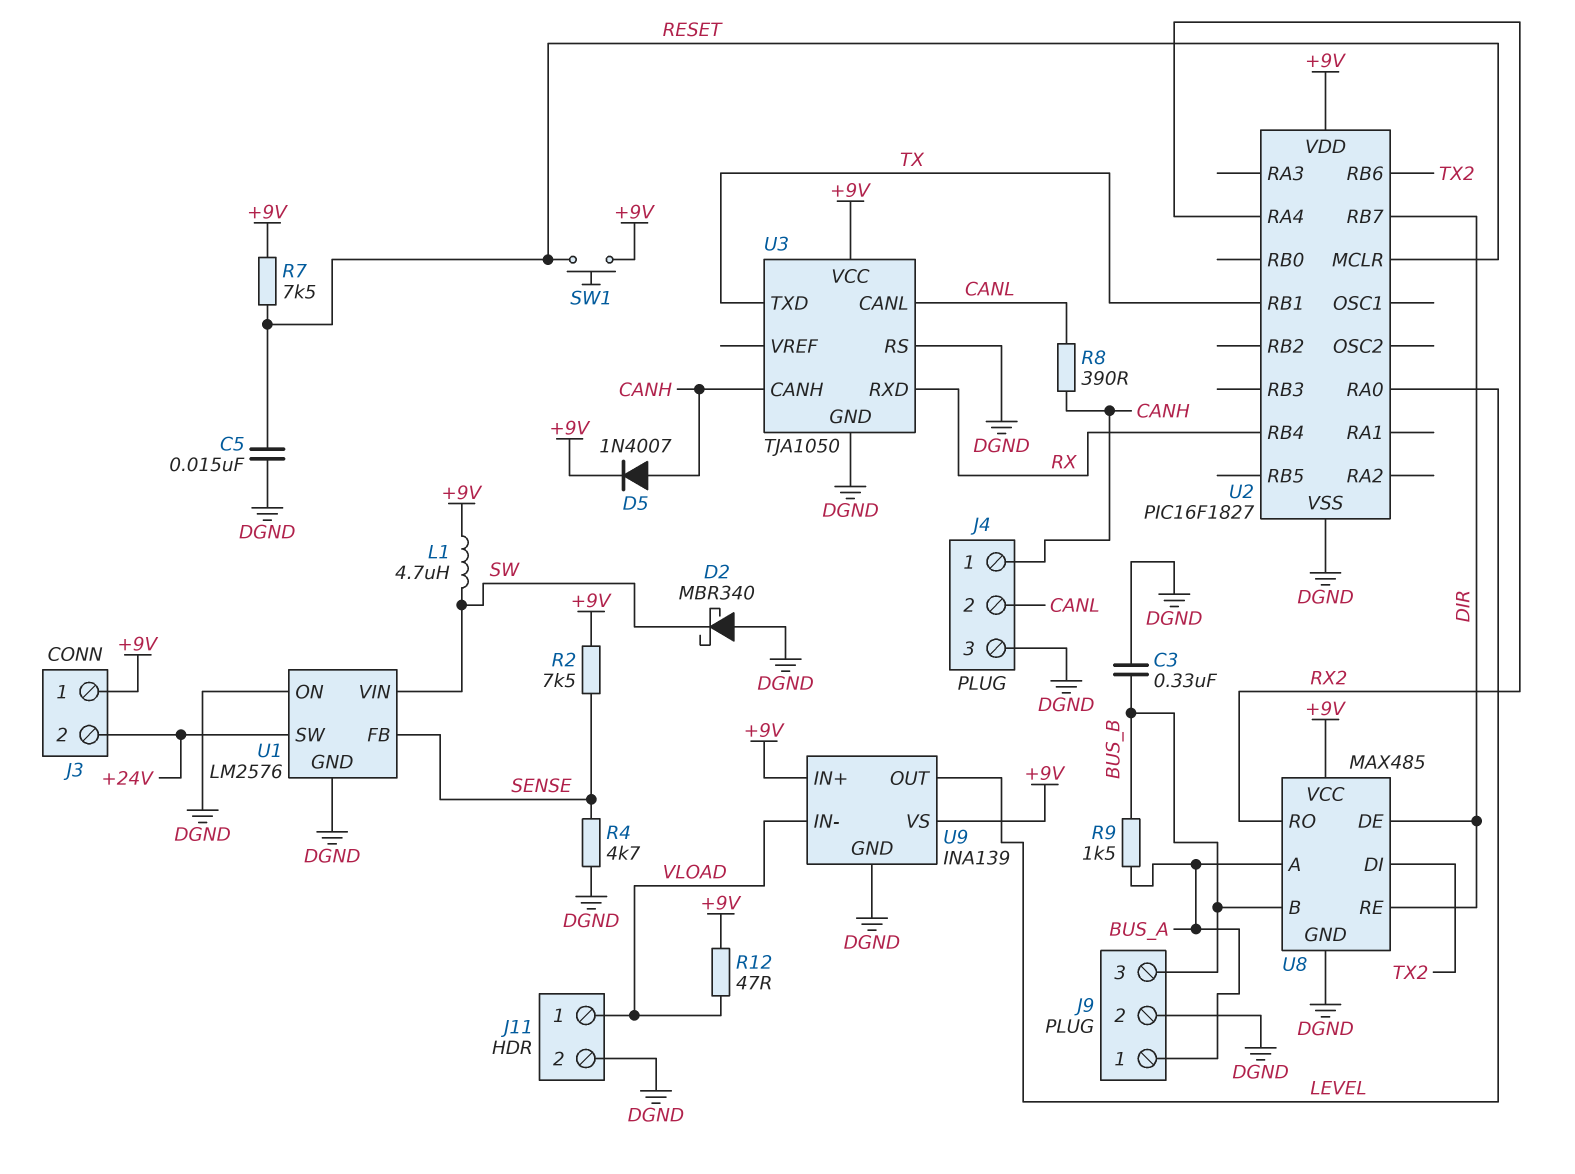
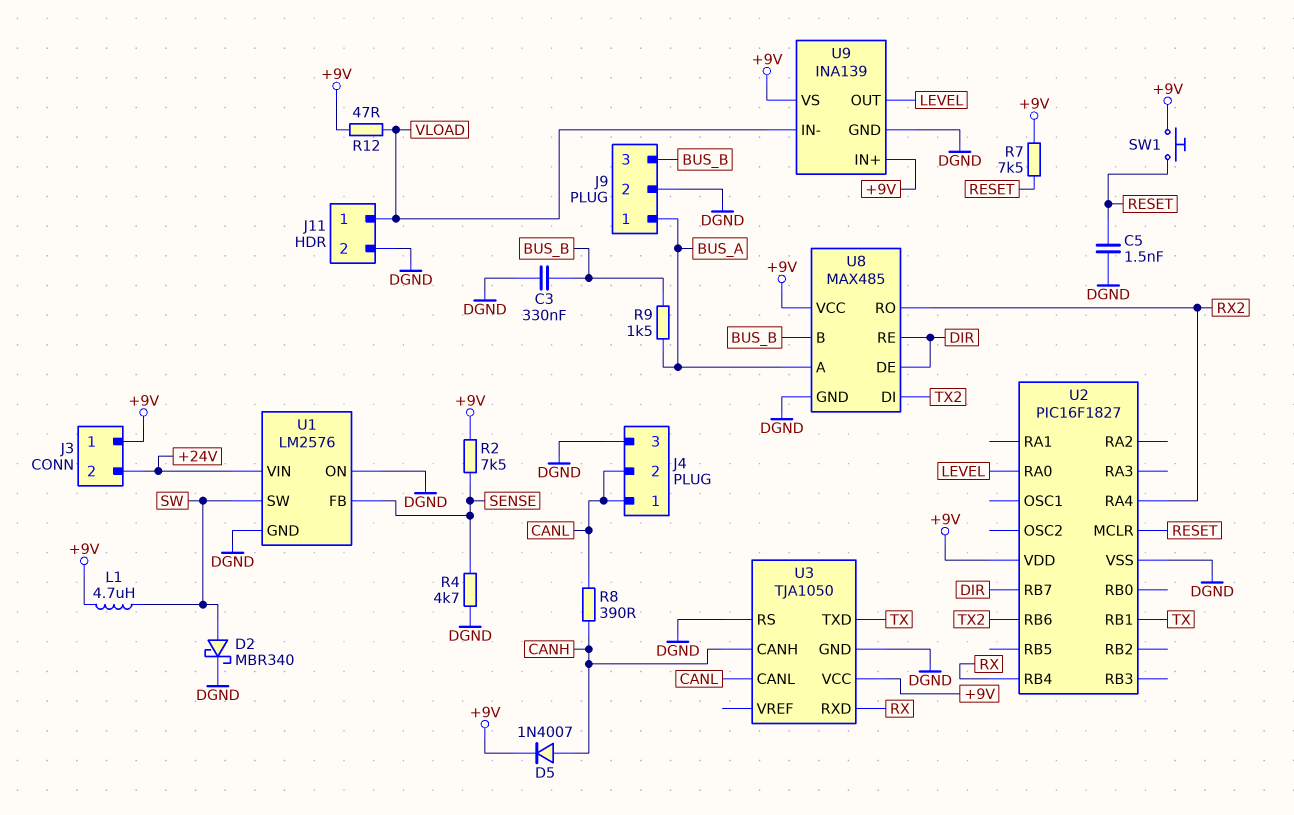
C5: 15nF (DGND, RESET) -> 1.5nF (DGND, RESET)
D2: schottky MBR340 (A DGND, K SW) -> schottky MBR340 (A SW, K DGND)
J4 pin 1: CANH -> CANL
U1 pin SW: +24V -> SW
U1 pin VIN: SW -> +24V

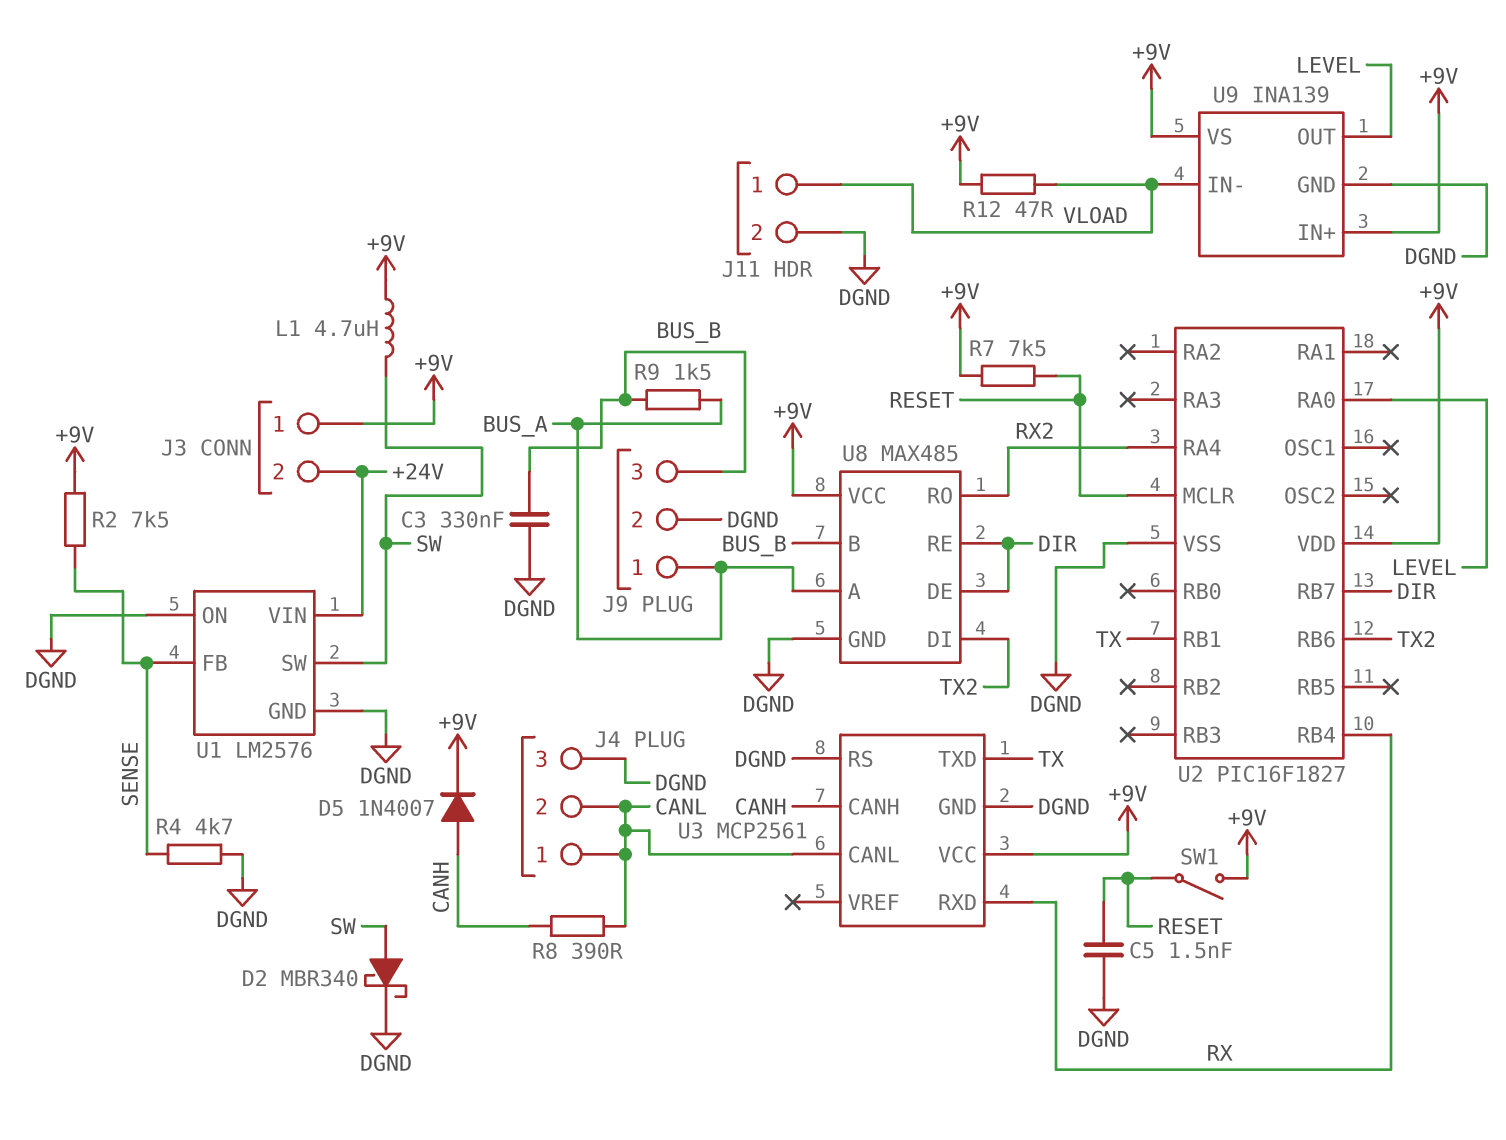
SW1: button (+9V, RESET) -> switch (+9V, RESET)
U3: TJA1050 -> MCP2561

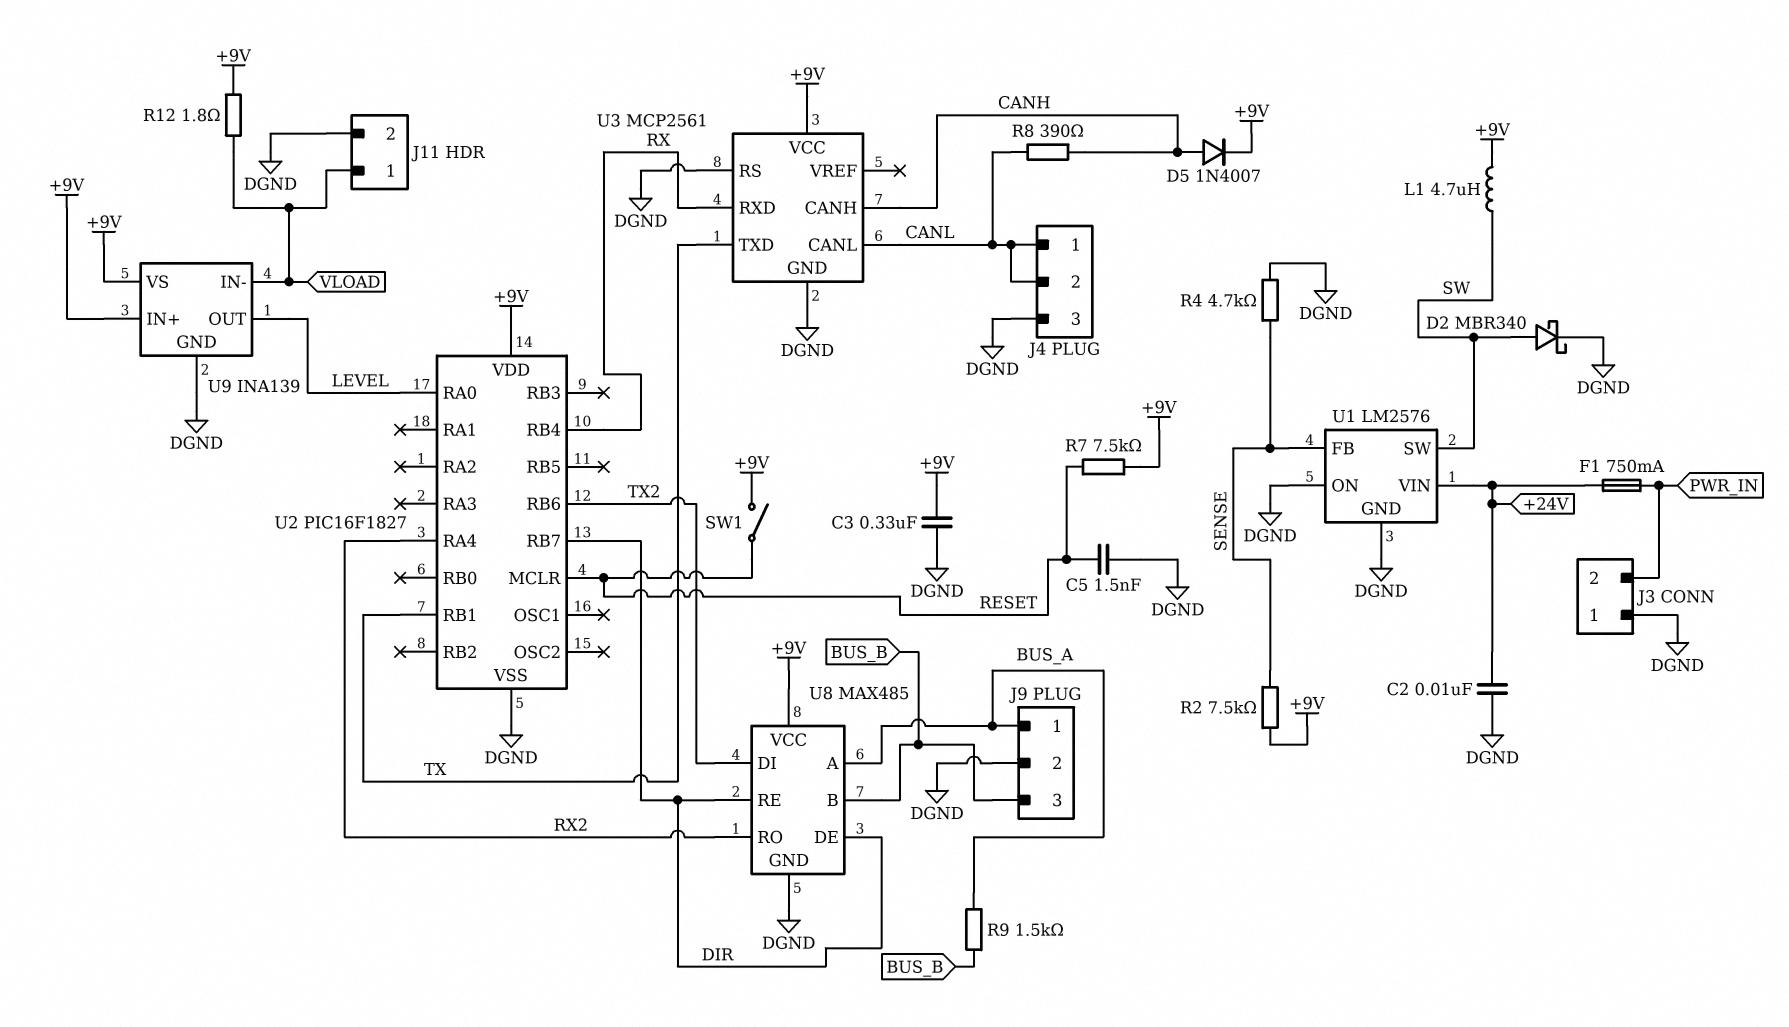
C2: none -> 10nF (+24V, DGND)
C3: 330nF (BUS_B, DGND) -> 330nF (+9V, DGND)
F1: none -> 750mA (+24V, PWR_IN)
J3 pin 1: +9V -> DGND
J3 pin 2: +24V -> PWR_IN
R12: 47 (+9V, VLOAD) -> 1.8 (+9V, VLOAD)

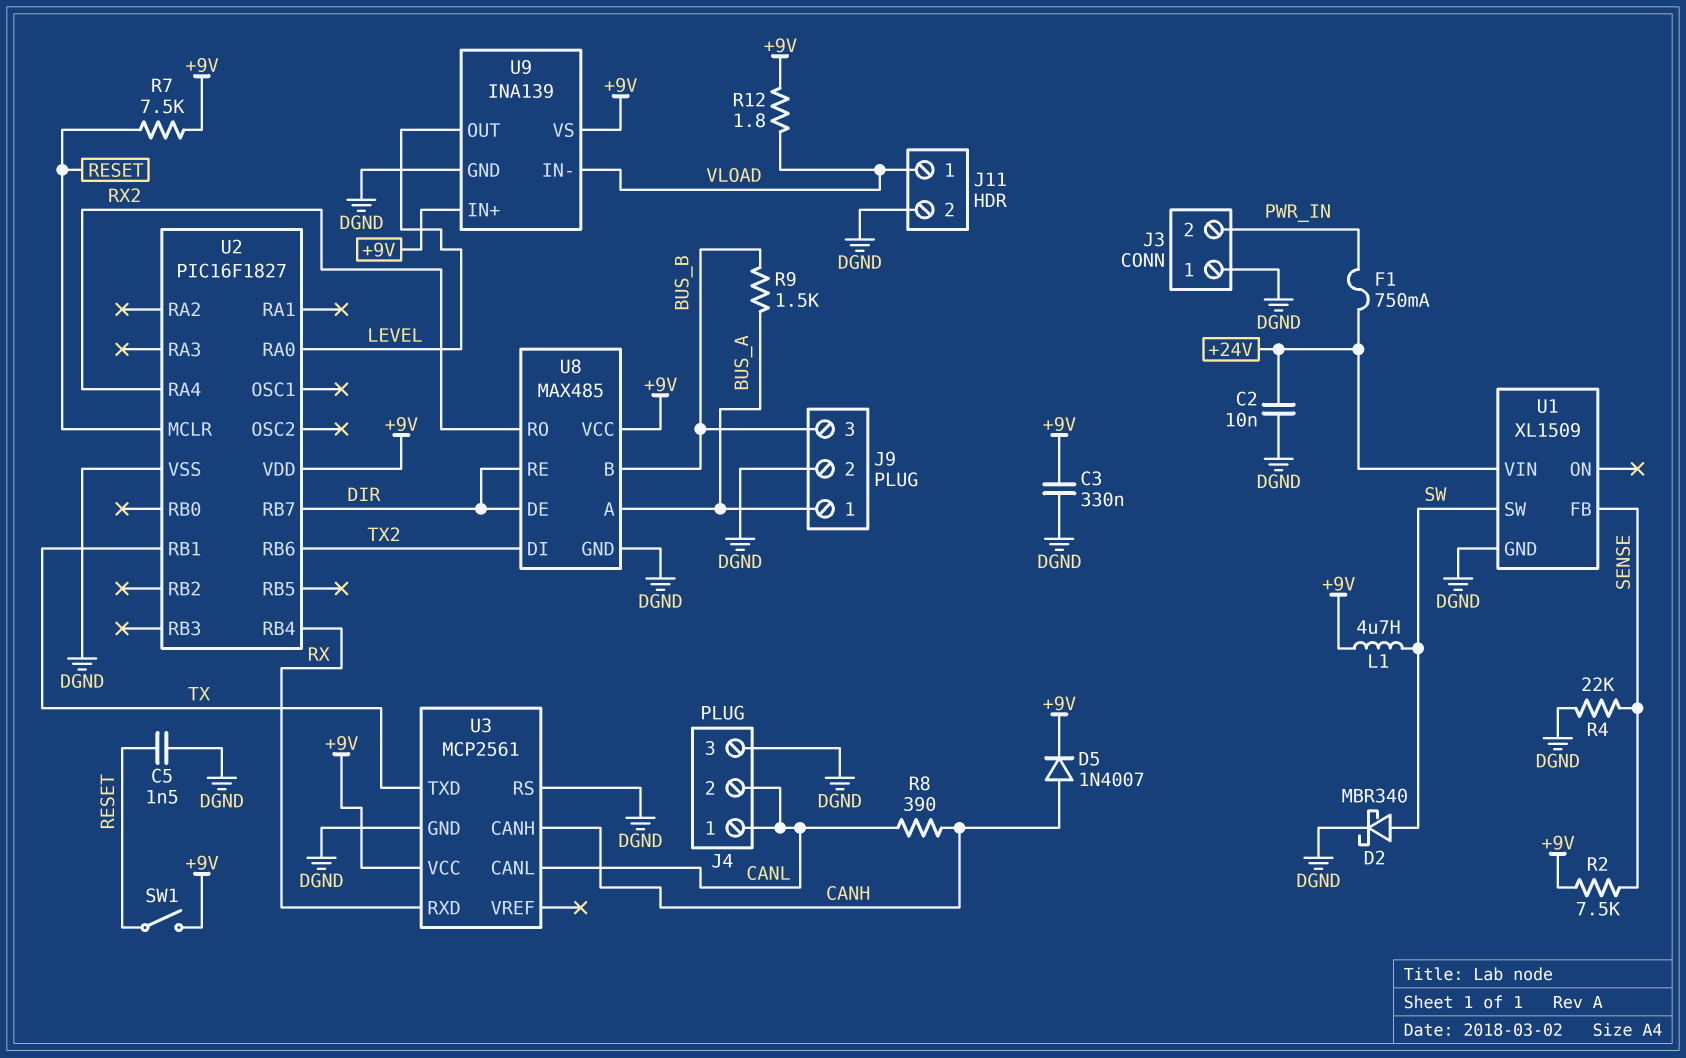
R4: 4.7k (DGND, SENSE) -> 22k (DGND, SENSE)
U1: LM2576 -> XL1509
U1 pin ON: DGND -> none

